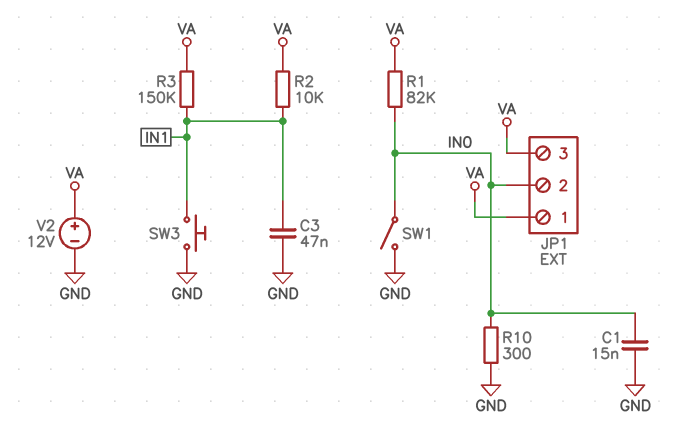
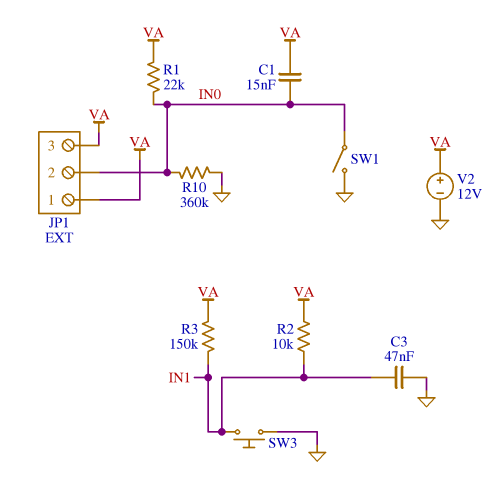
C1: 15nF (GND, IN0) -> 15nF (IN0, VA)
R1: 82k (IN0, VA) -> 22k (IN0, VA)
R10: 300 (GND, IN0) -> 360k (GND, IN0)

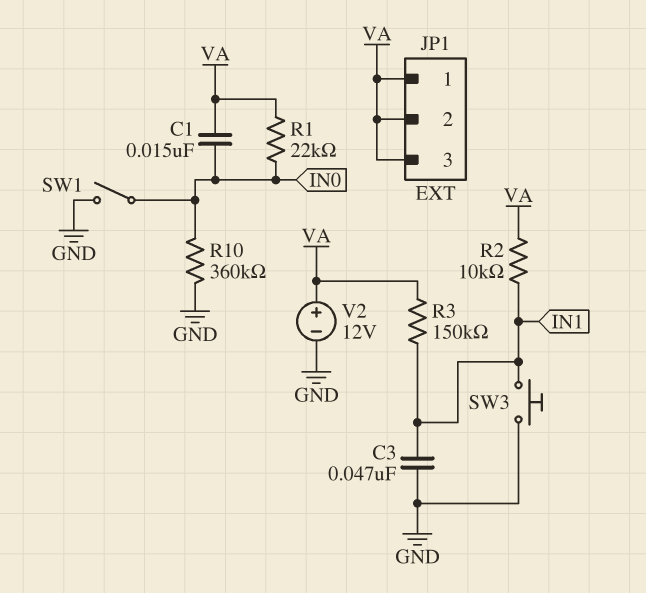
JP1 pin 2: IN0 -> VA

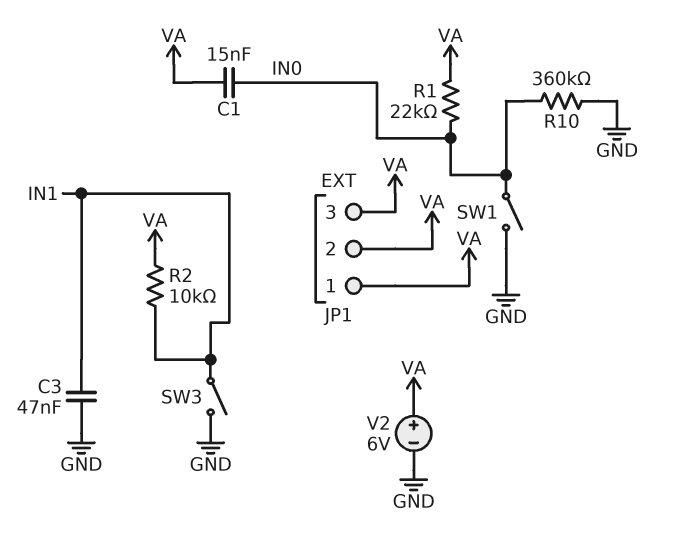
R3: 150k (IN1, VA) -> none
SW3: button (GND, IN1) -> switch (GND, IN1)
V2: 12V (plus VA, minus GND) -> 6V (plus VA, minus GND)

